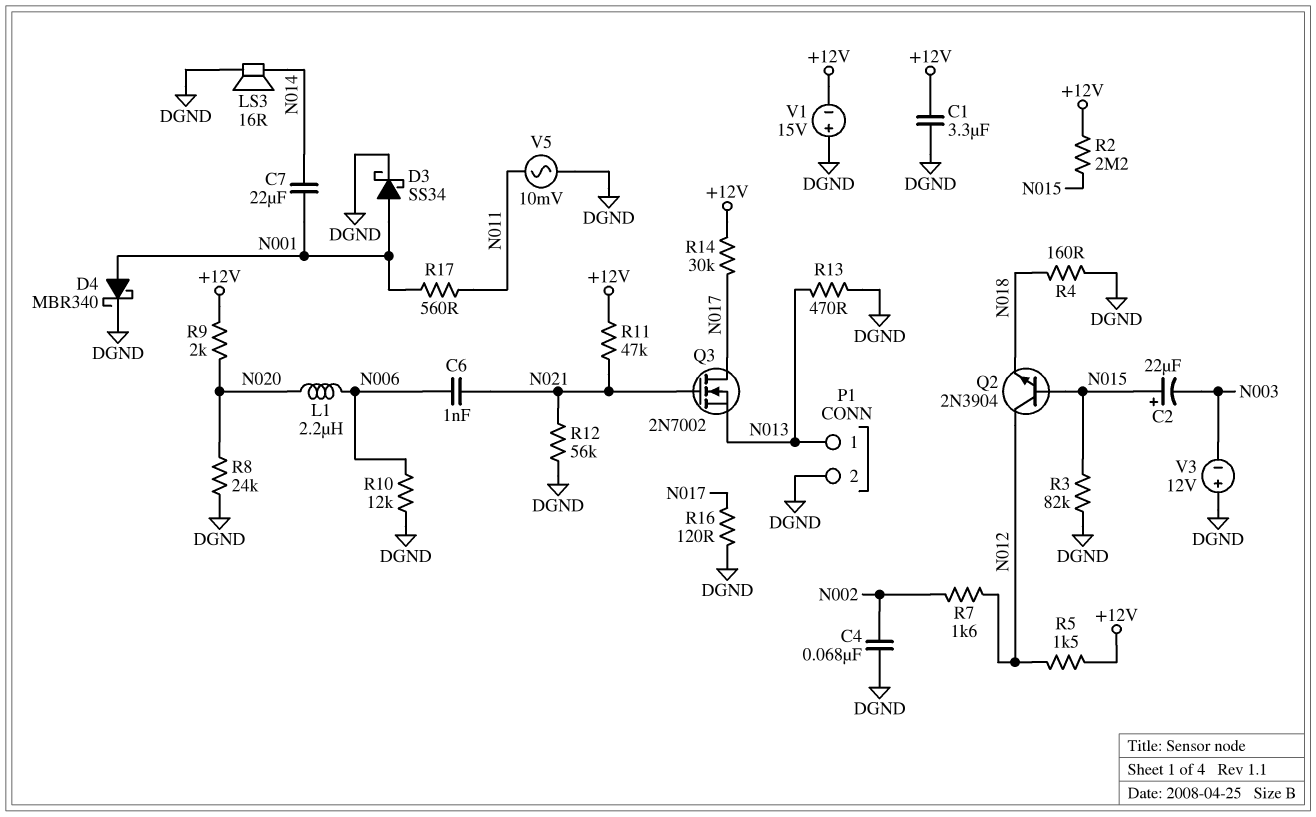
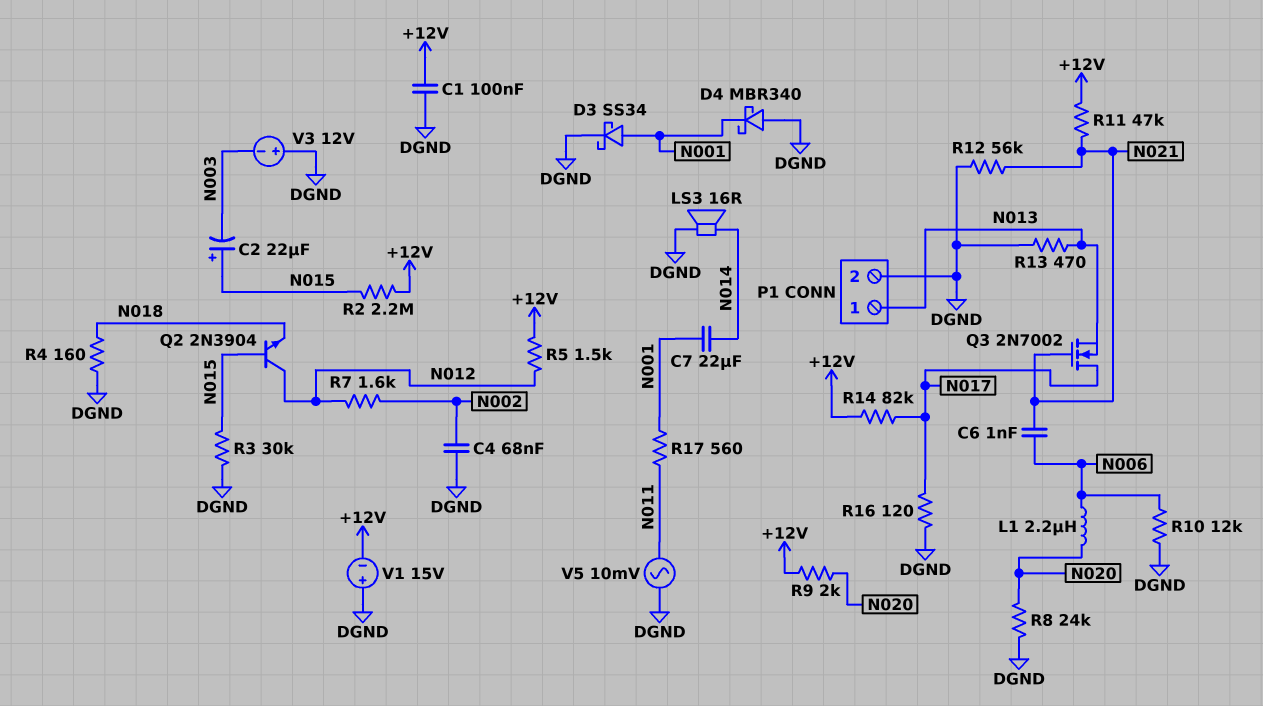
C1: 3.3uF (+12V, DGND) -> 100nF (+12V, DGND)
D4: schottky MBR340 (A N001, K DGND) -> schottky MBR340 (A DGND, K N001)
R3: 82k (DGND, N015) -> 30k (DGND, N015)
R14: 30k (+12V, N017) -> 82k (+12V, N017)

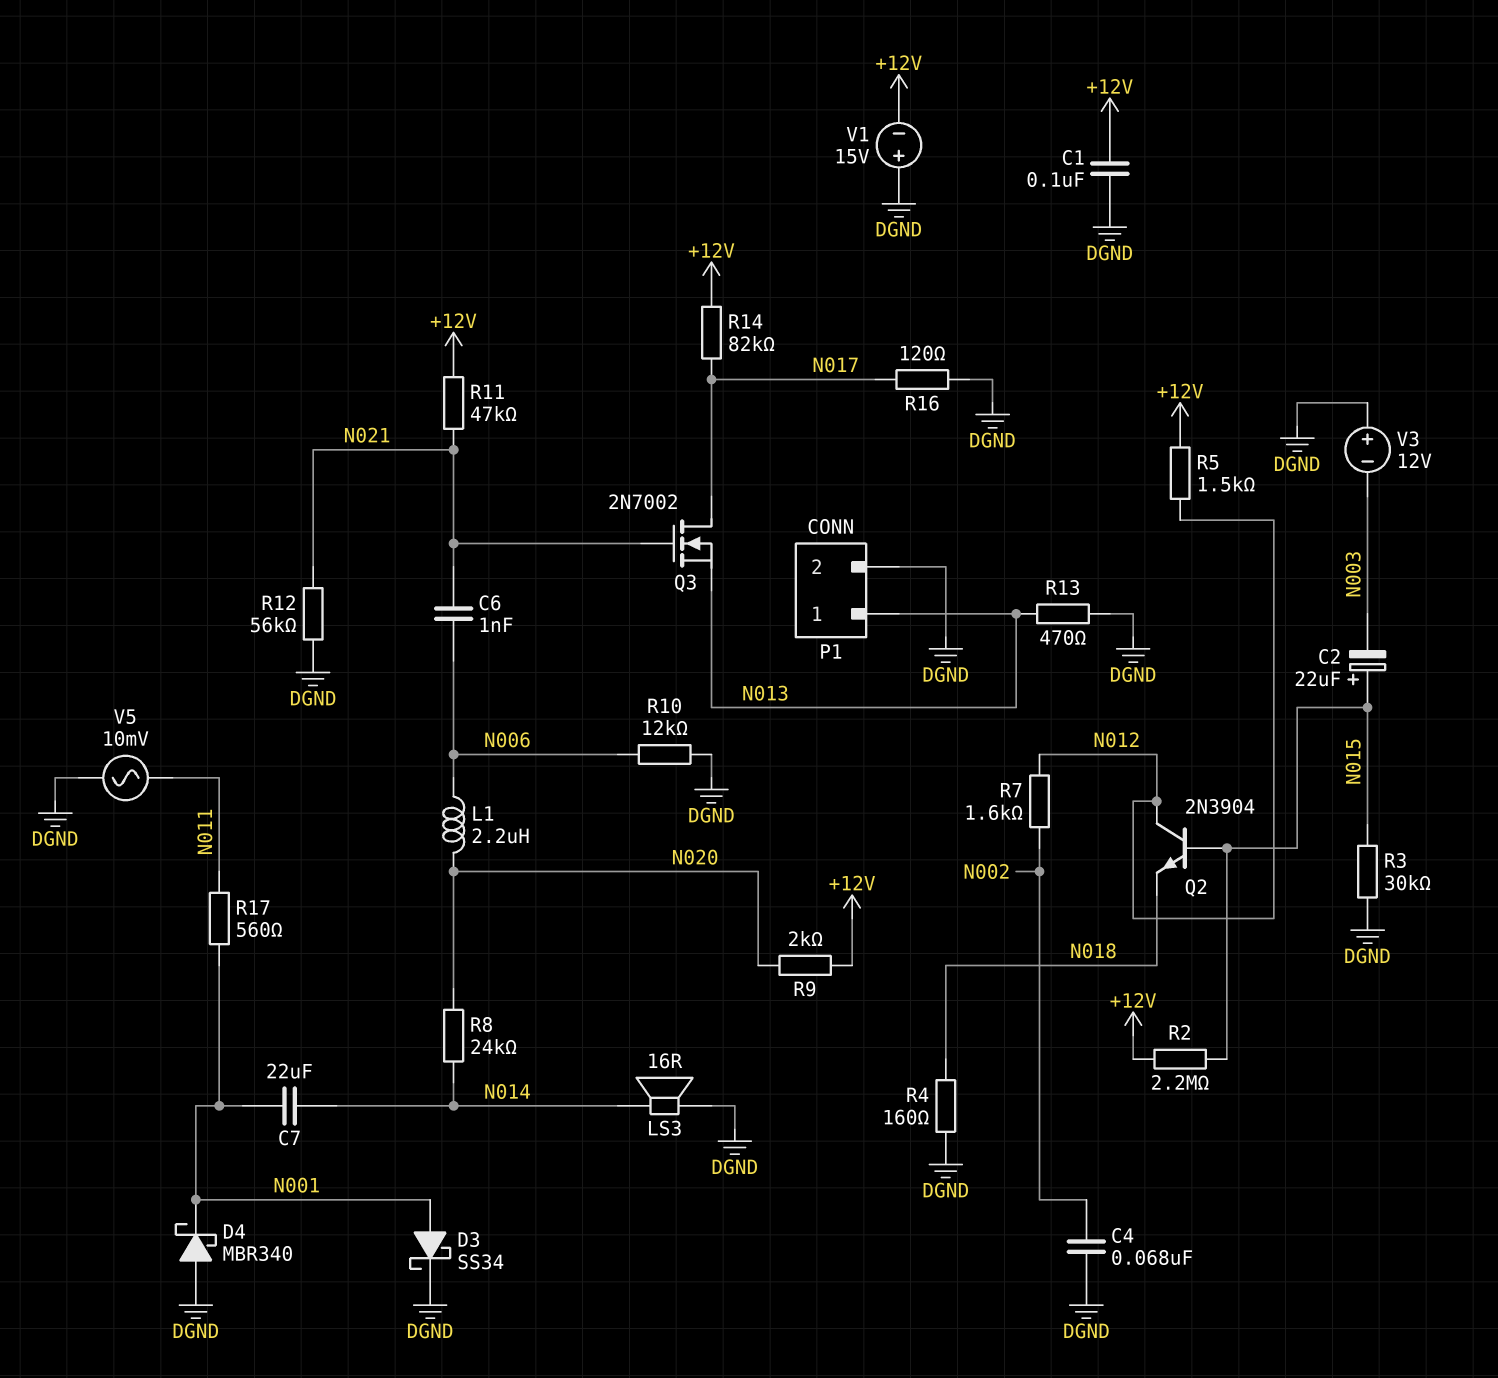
R8: 24k (DGND, N020) -> 24k (N014, N020)

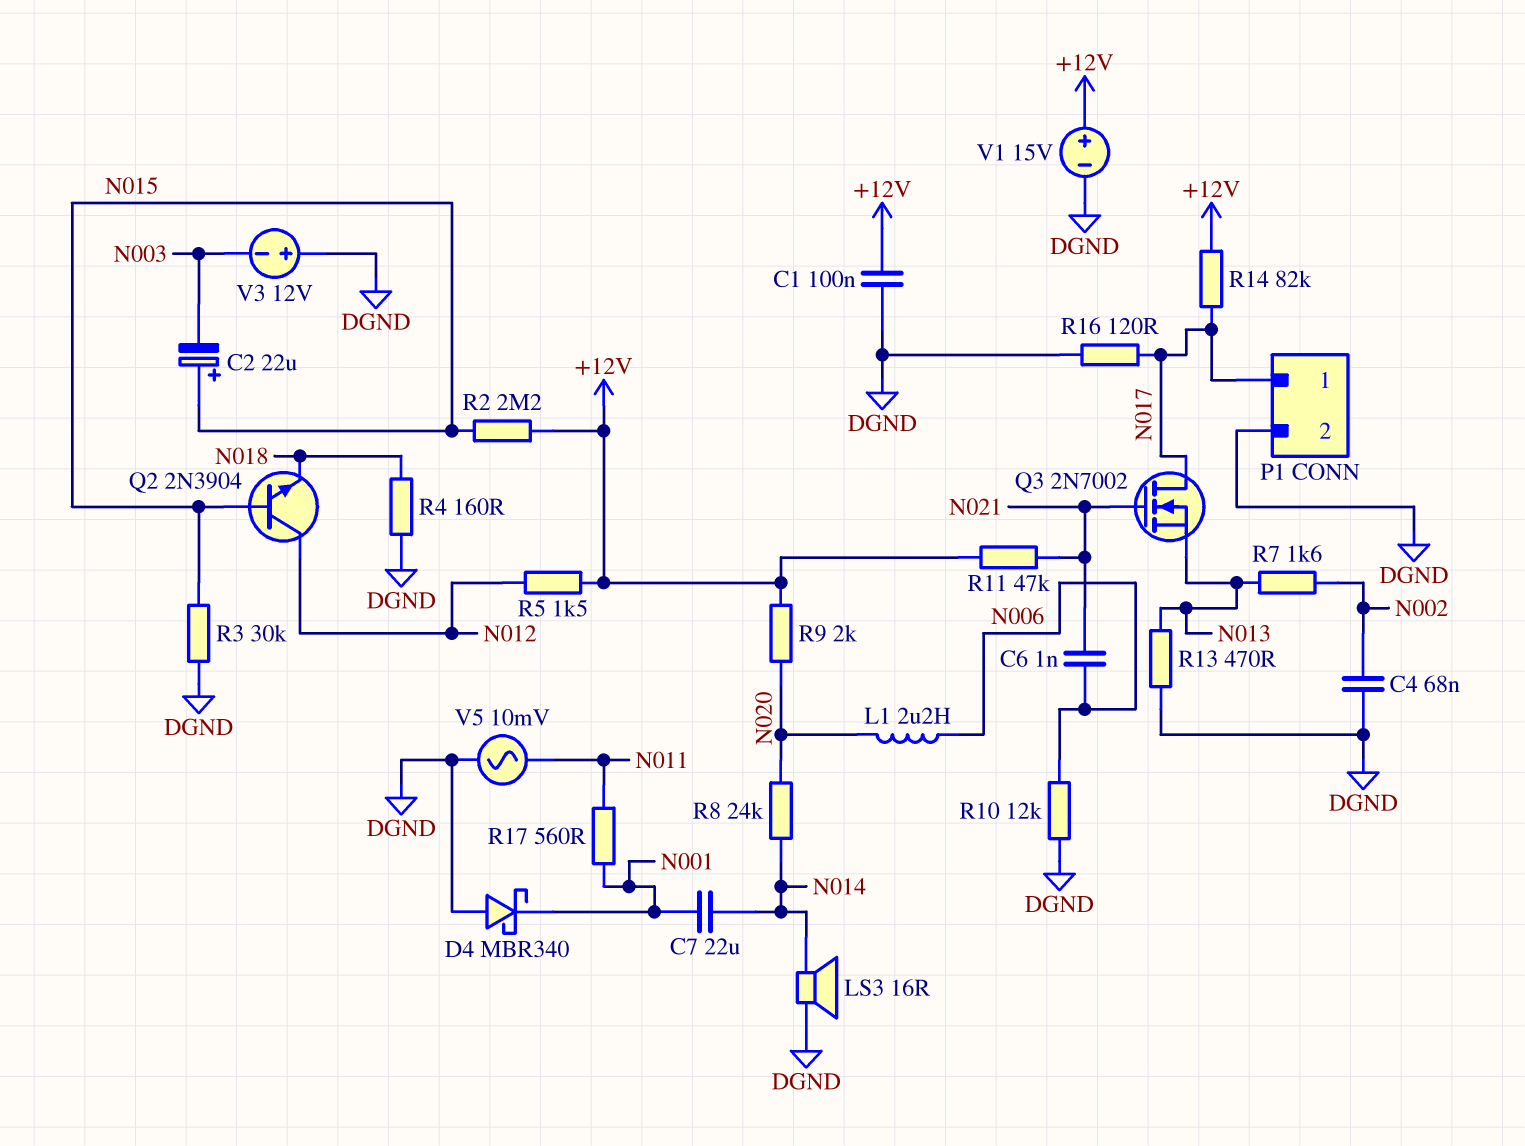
D3: schottky SS34 (A N001, K DGND) -> none
P1 pin 1: N013 -> N017
R7: 1.6k (N002, N012) -> 1.6k (N002, N013)
R12: 56k (DGND, N021) -> none
V1: 15V (plus DGND, minus +12V) -> 15V (plus +12V, minus DGND)

